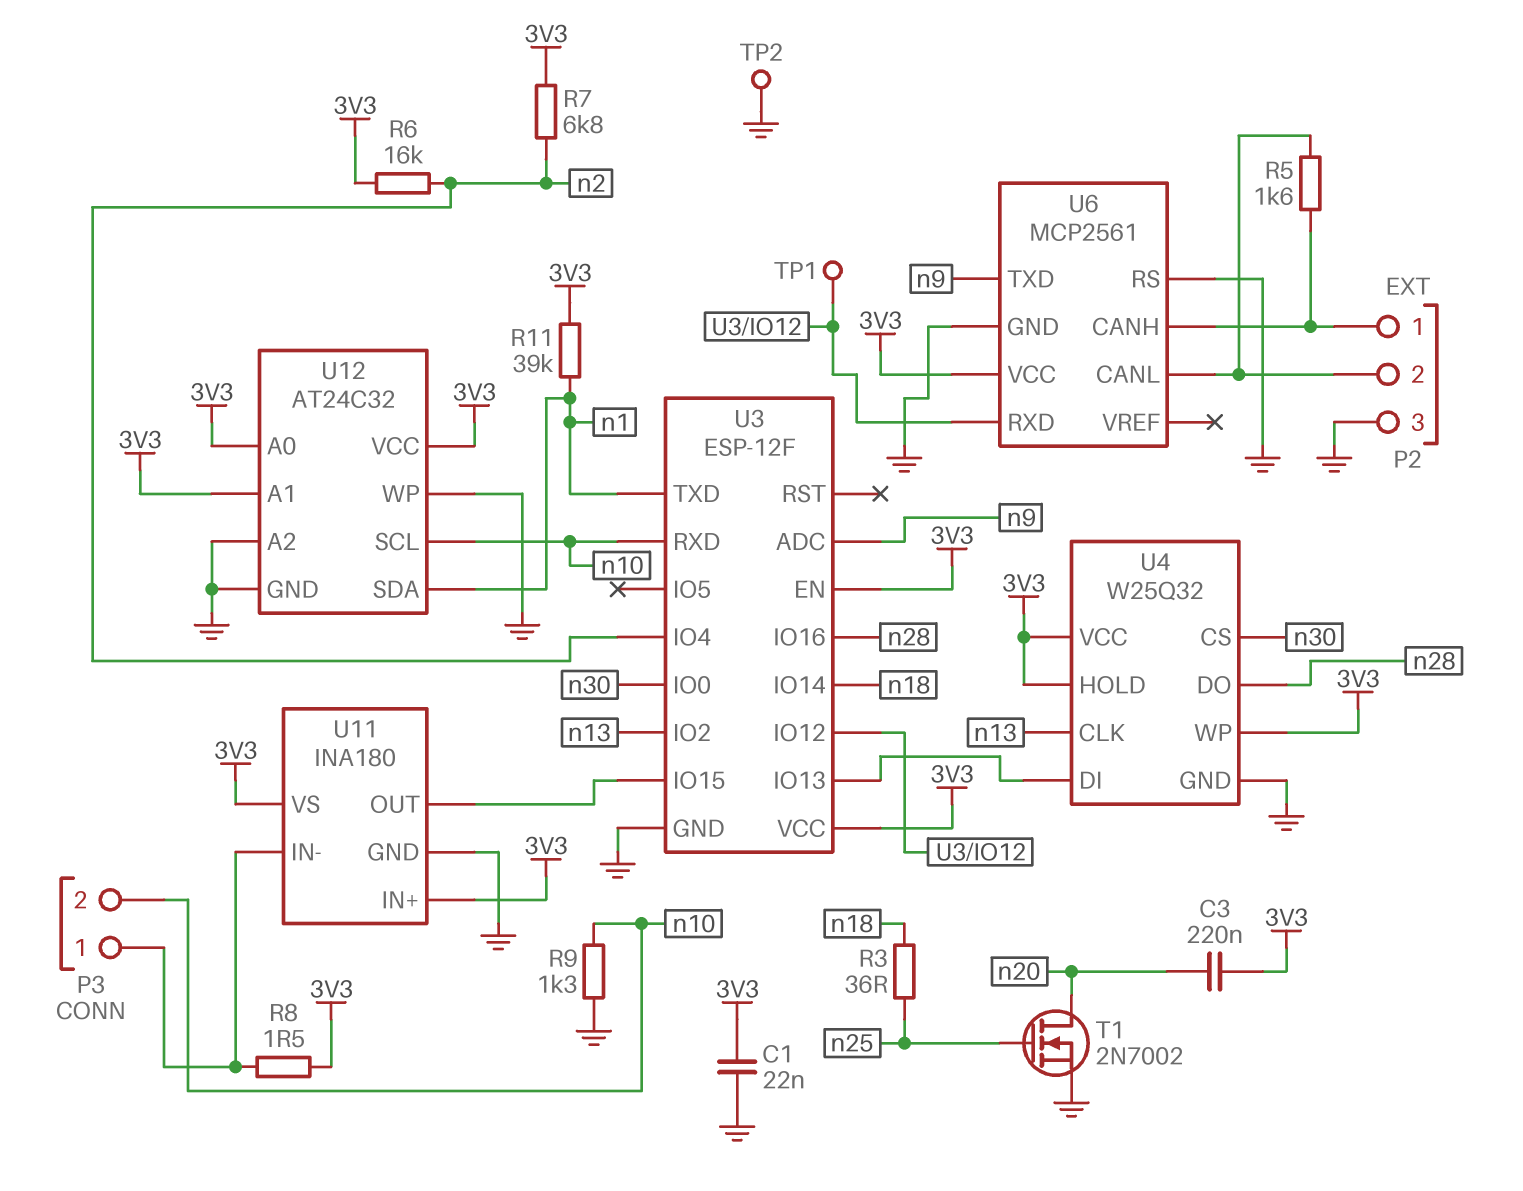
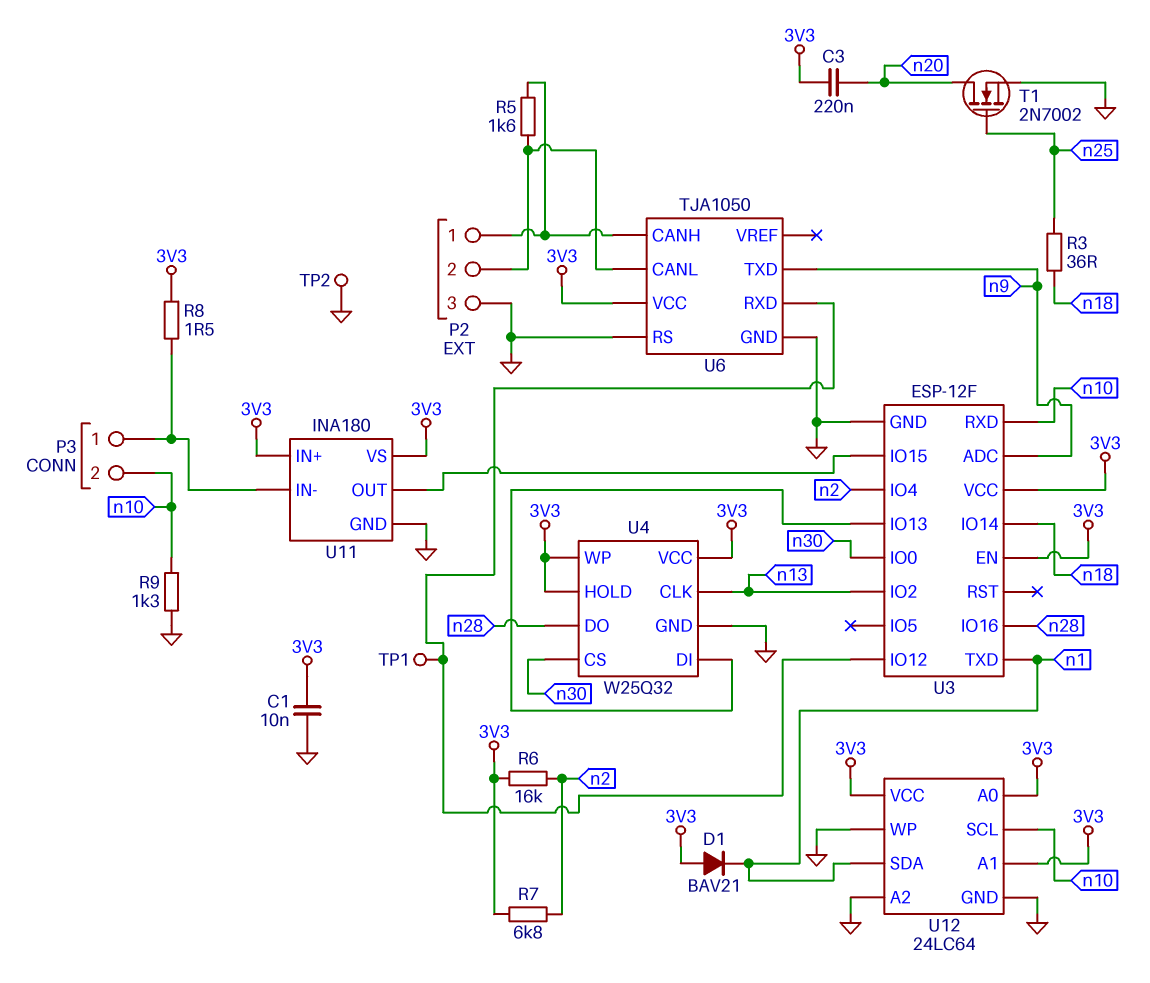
C1: 22nF (3V3, GND) -> 10nF (3V3, GND)
D1: none -> diode BAV21 (A 3V3, K n1)
R11: 39k (3V3, n1) -> none
U6: MCP2561 -> TJA1050
U12: AT24C32 -> 24LC64

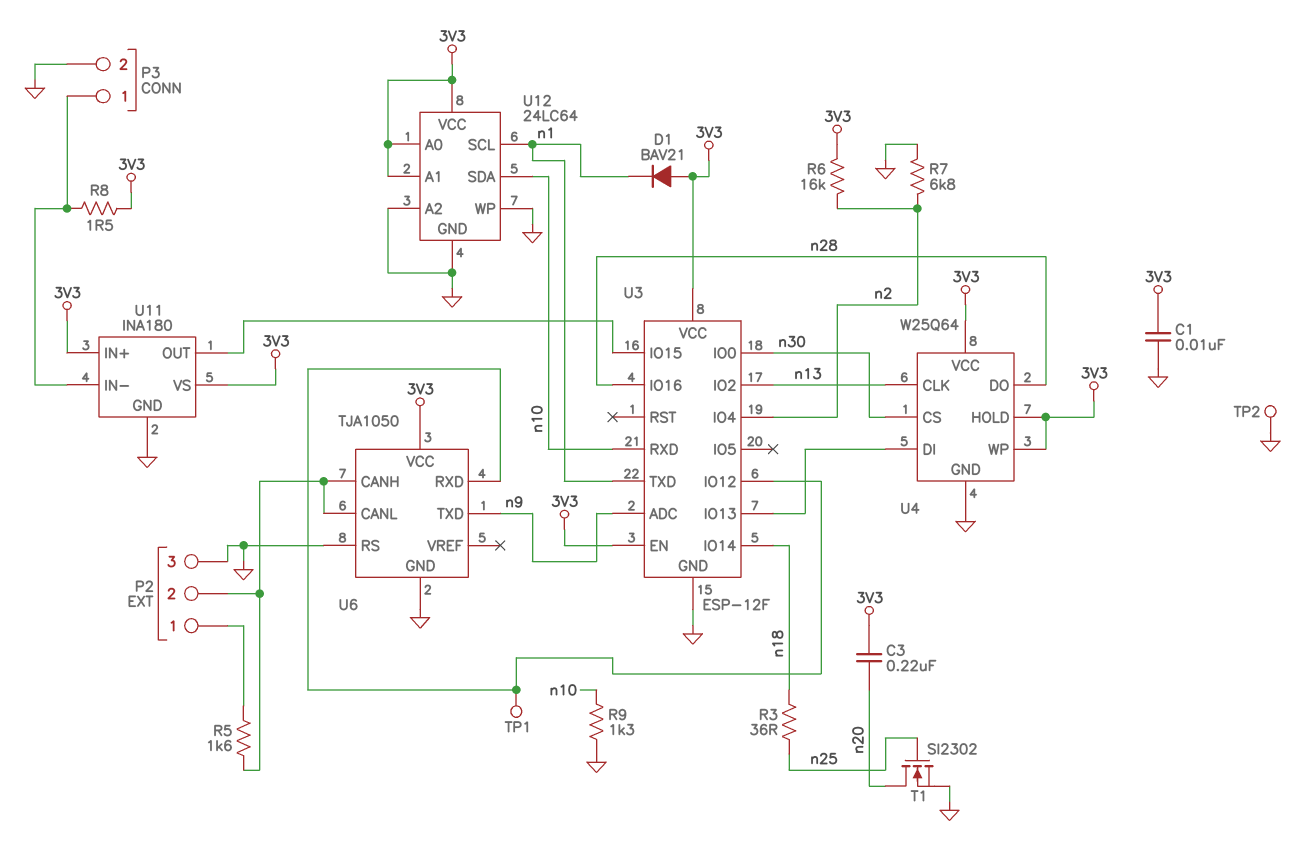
P3 pin 2: n10 -> GND
R7: 6.8k (3V3, n2) -> 6.8k (GND, n2)
T1: NMOS 2N7002 (G n25, D n20, S GND) -> NMOS SI2302 (G n25, D n20, S GND)
U4: W25Q32 -> W25Q64
U6 pin CANH: P2/1 -> P2/2
U12 pin SCL: n10 -> n1
U12 pin SDA: n1 -> n10

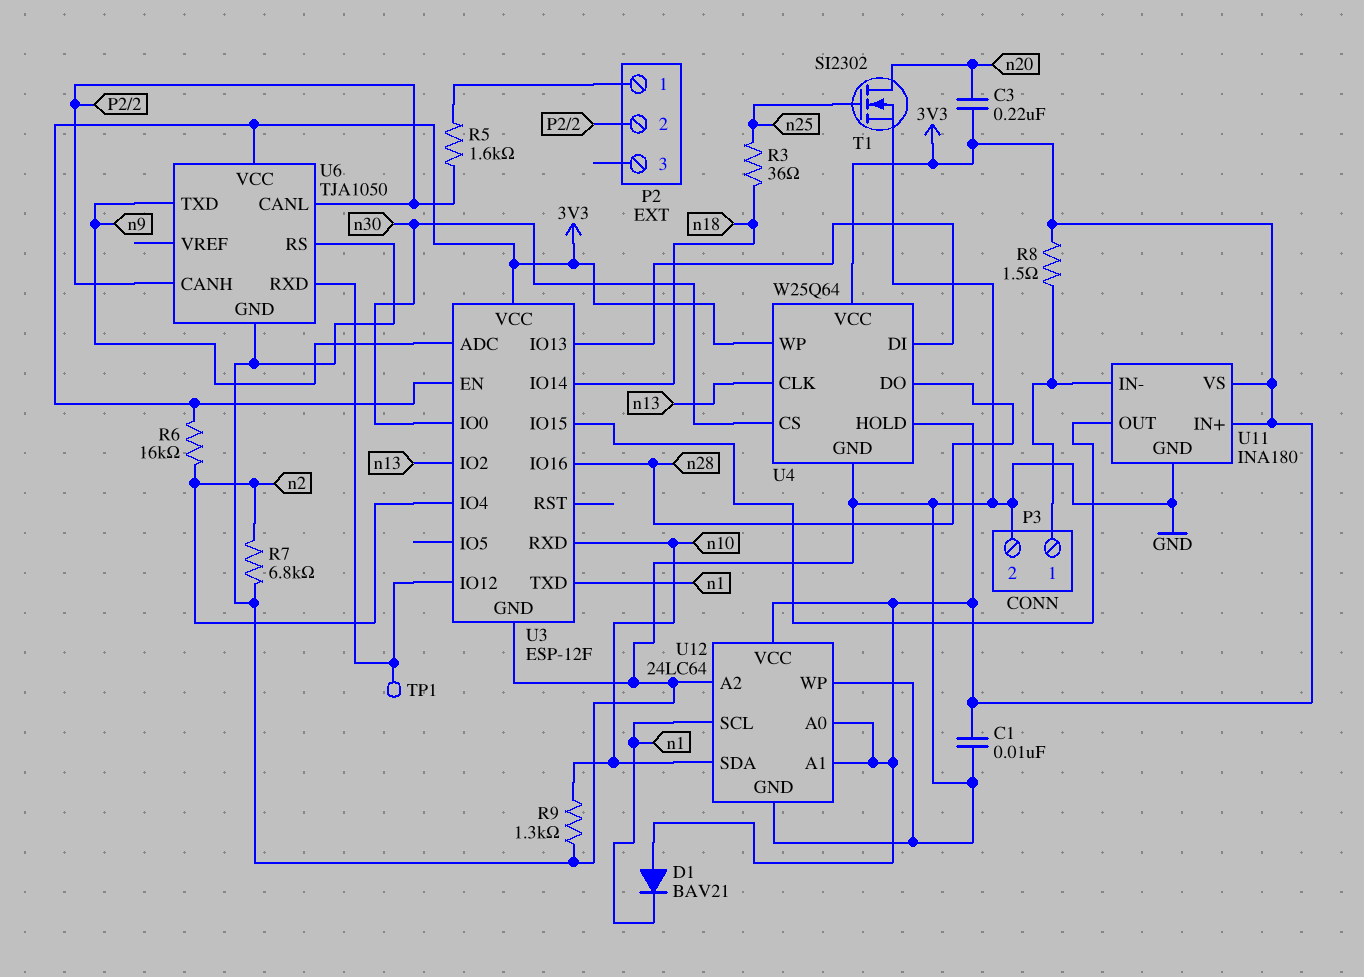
P2 pin 3: GND -> none
TP2: test point (GND) -> none

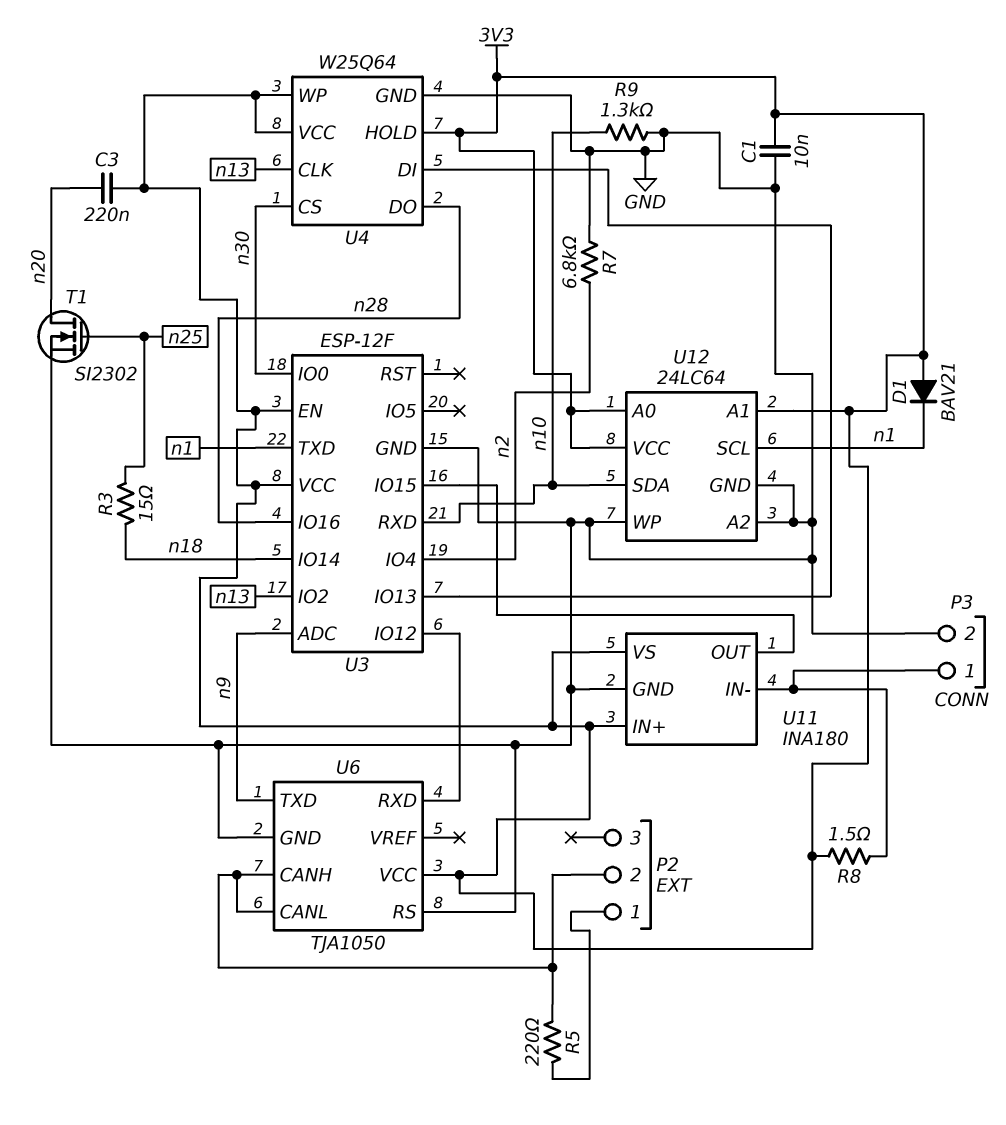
R3: 36 (n18, n25) -> 15 (n18, n25)
R5: 1.6k (P2/1, P2/2) -> 220 (P2/1, P2/2)
R6: 16k (3V3, n2) -> none
TP1: test point (U3/IO12) -> none

